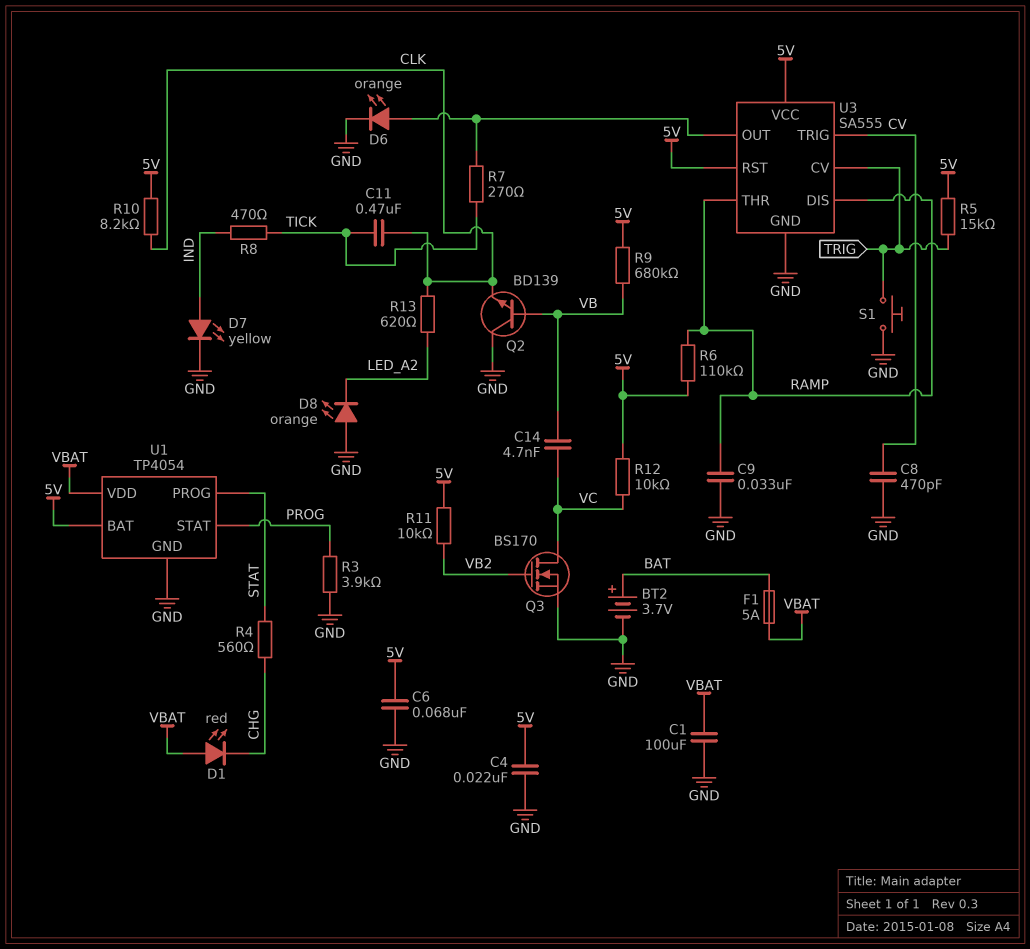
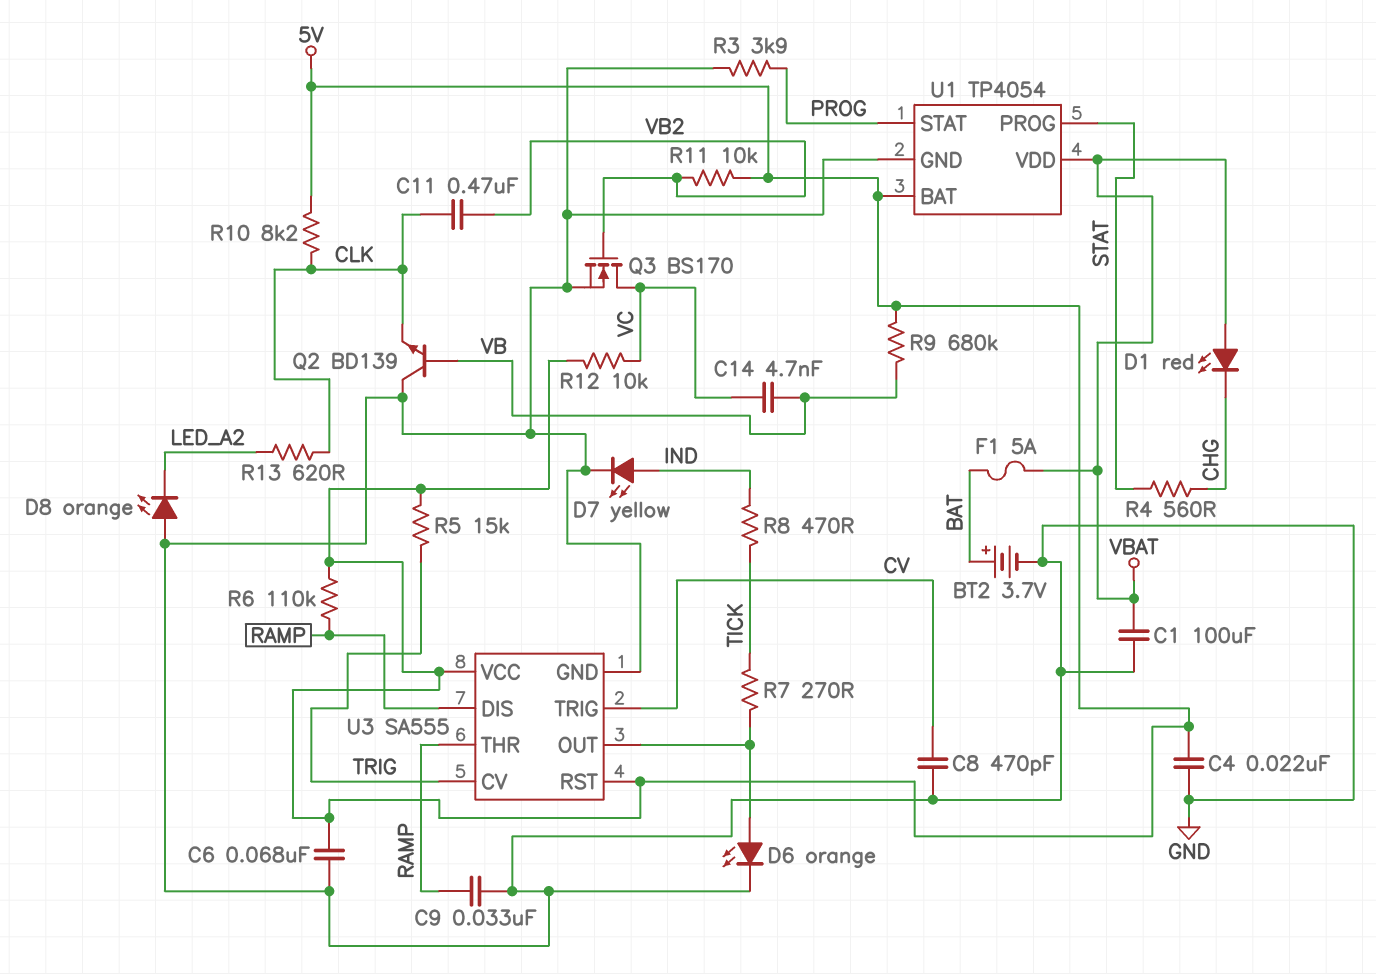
C11: 470nF (CLK, TICK) -> 470nF (CLK, VB2)
S1: button (GND, TRIG) -> none

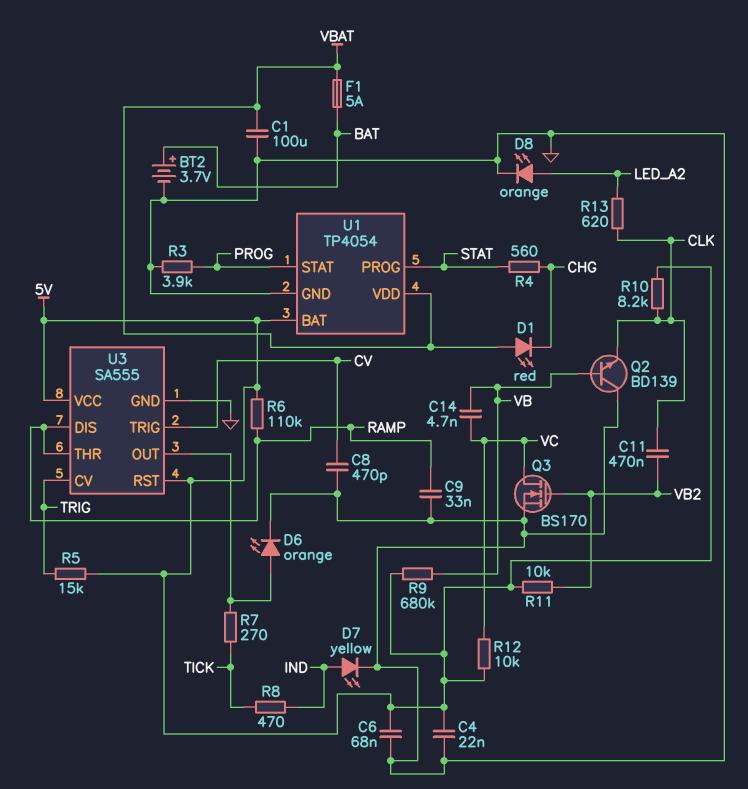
D8: LED orange (A GND, K LED_A2) -> LED orange (A LED_A2, K GND)

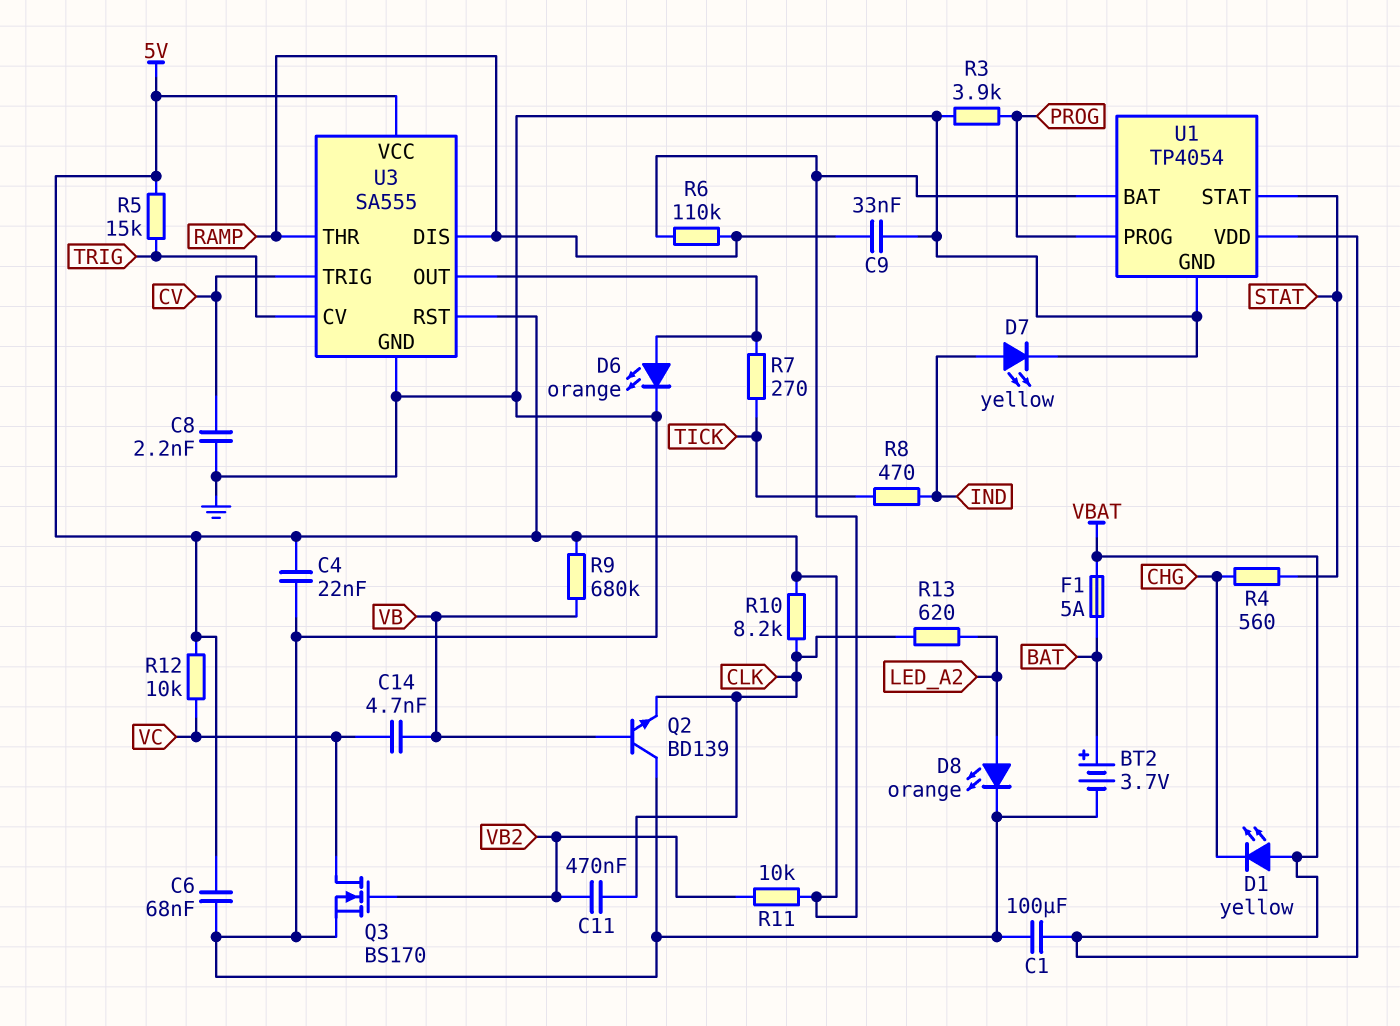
C8: 470pF (CV, GND) -> 2.2nF (CV, GND)
D1: LED red (A VBAT, K CHG) -> LED yellow (A VBAT, K CHG)
U1 pin PROG: STAT -> PROG
U1 pin STAT: PROG -> STAT

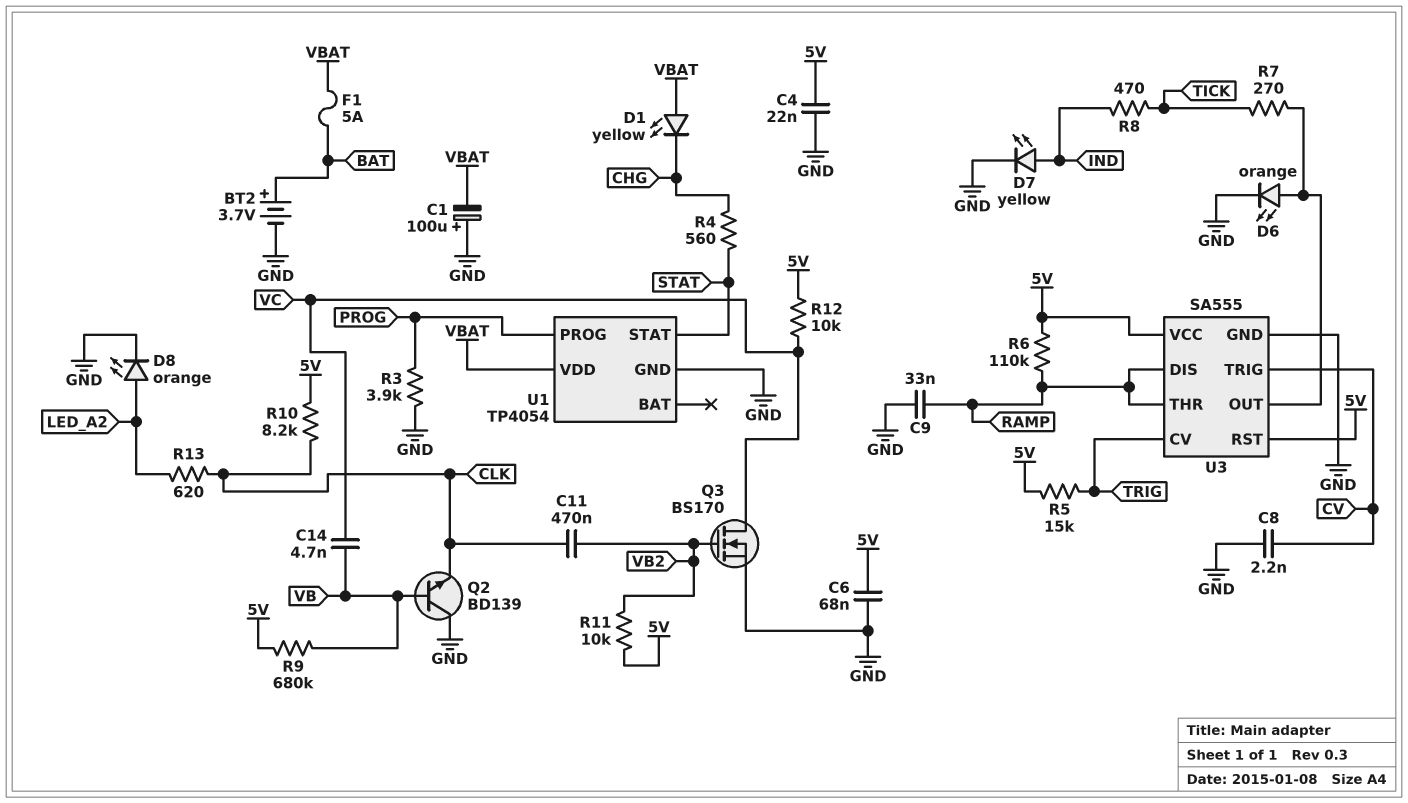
C1: 100uF (GND, VBAT) -> 100uF (plus GND, minus VBAT)
U1 pin BAT: 5V -> none

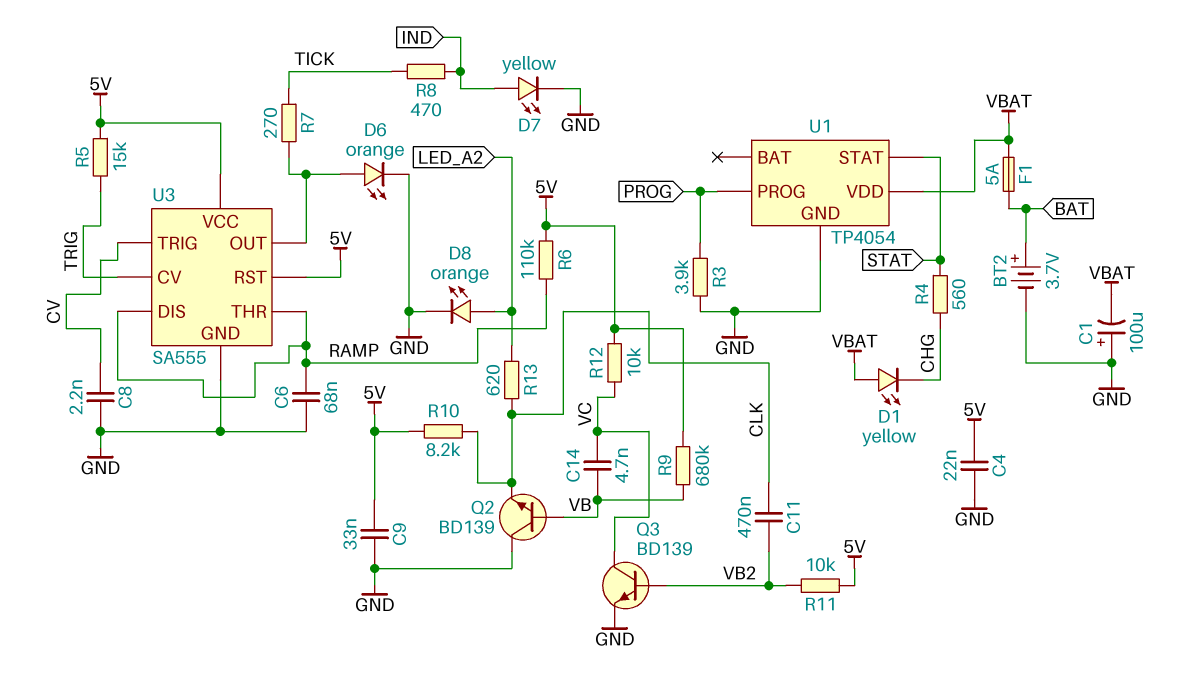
C6: 68nF (5V, GND) -> 68nF (GND, RAMP)
C9: 33nF (GND, RAMP) -> 33nF (5V, GND)
Q3: NMOS BS170 (G VB2, D VC, S GND) -> NPN BD139 (B VB2, C VC, E GND)

